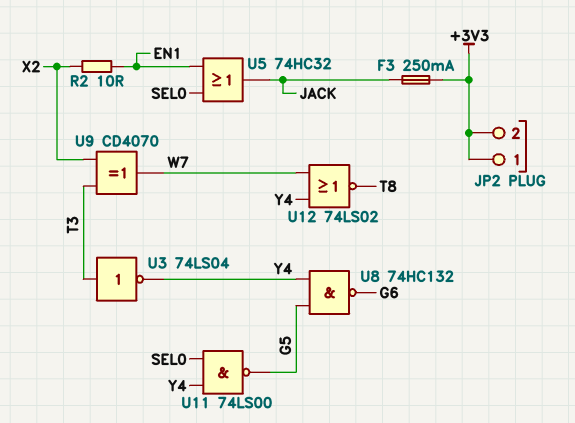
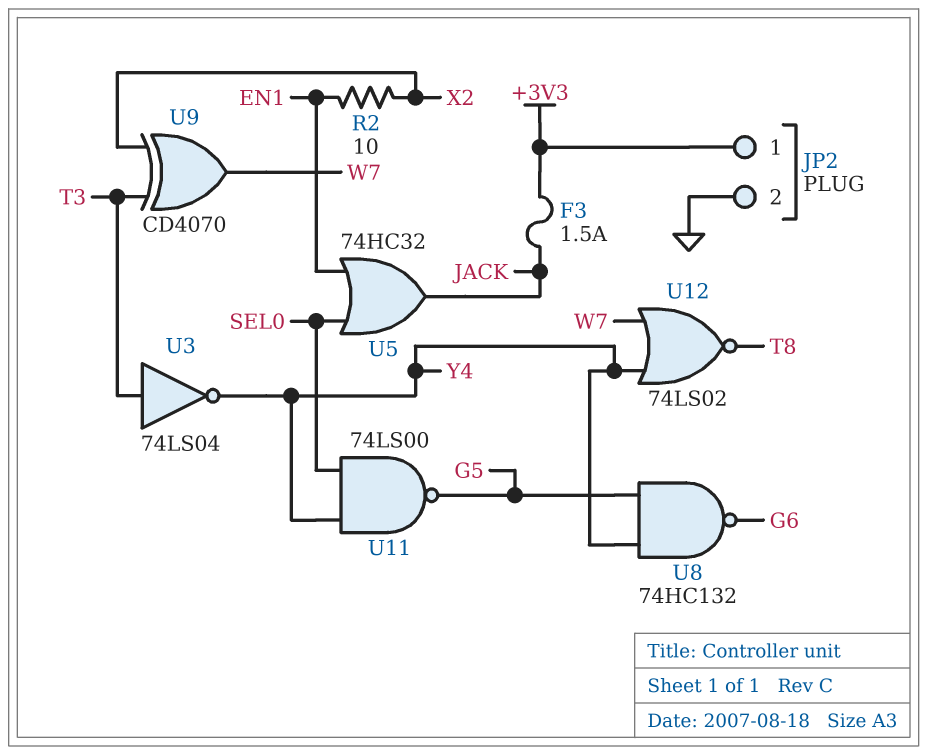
F3: 250mA (+3V3, JACK) -> 1.5A (+3V3, JACK)
JP2 pin 2: +3V3 -> GND

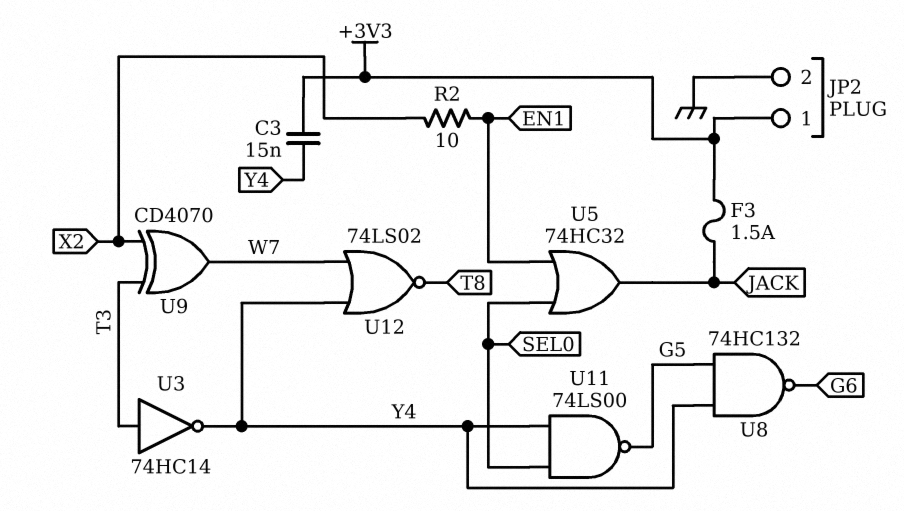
C3: none -> 15nF (+3V3, Y4)
U3: NOT 74LS04 (in T3, out Y4) -> NOT 74HC14 (in T3, out Y4)

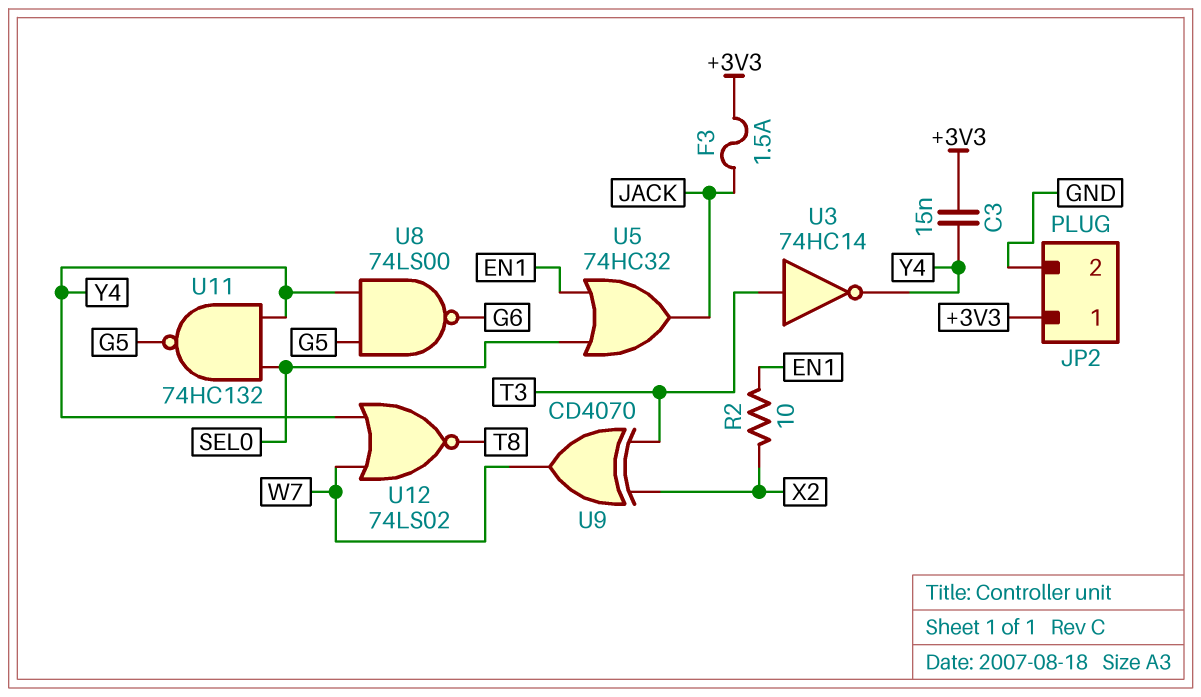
U8: NAND 74HC132 (in G5, in Y4, out G6) -> NAND 74LS00 (in G5, in Y4, out G6)
U11: NAND 74LS00 (in SEL0, in Y4, out G5) -> NAND 74HC132 (in SEL0, in Y4, out G5)

